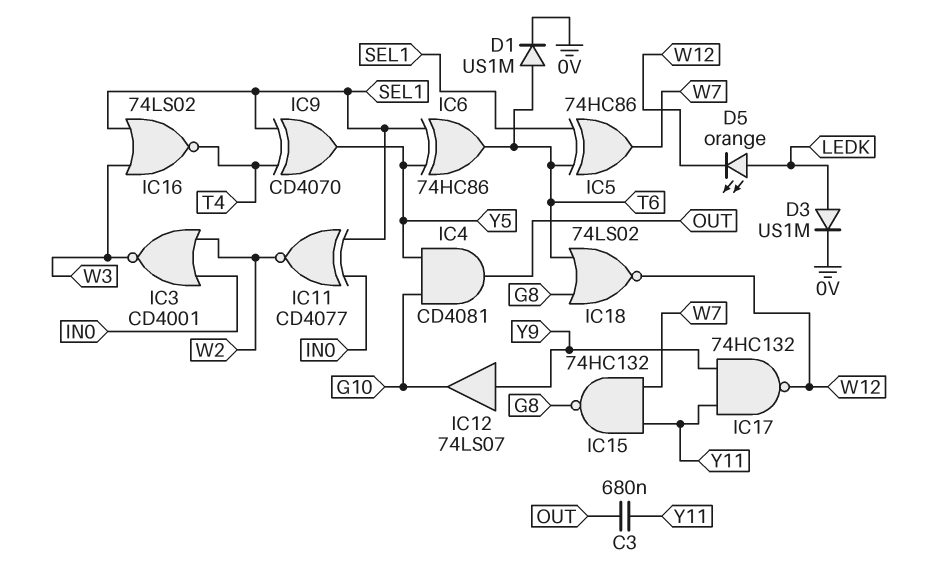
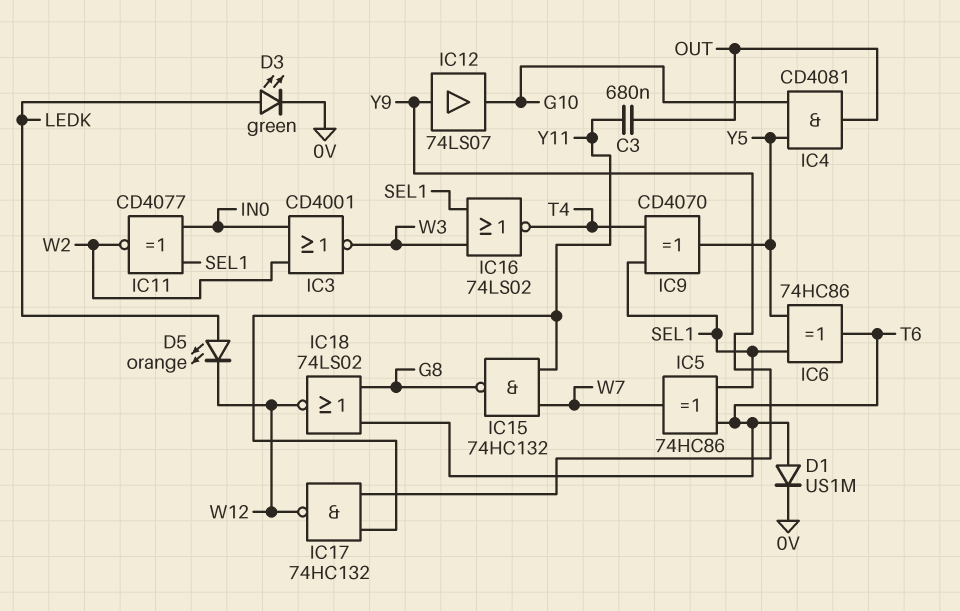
D3: diode US1M (A LEDK, K 0V) -> LED green (A LEDK, K 0V)

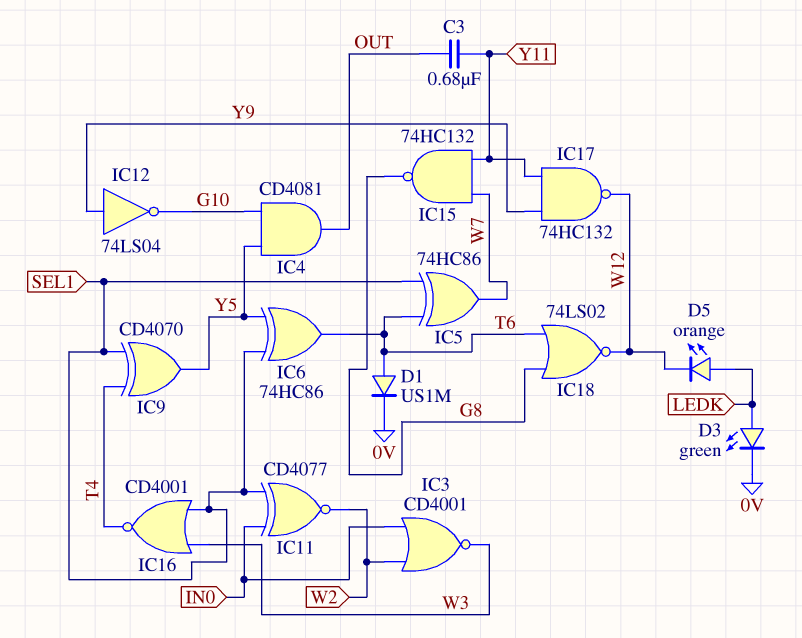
IC12: buffer 74LS07 (in Y9, out G10) -> NOT 74LS04 (in Y9, out G10)
IC16: NOR 74LS02 (in SEL1, in W3, out T4) -> NOR CD4001 (in SEL1, in W3, out T4)

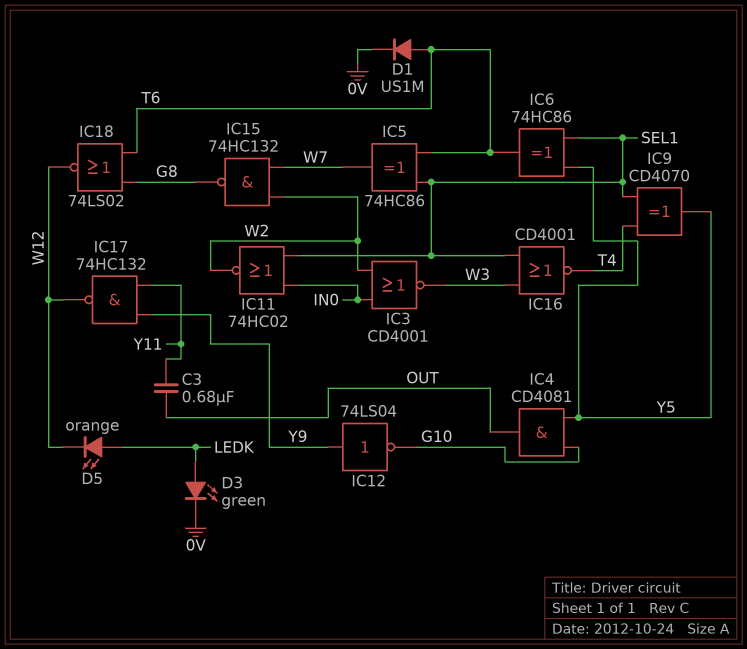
IC11: XNOR CD4077 (in IN0, in SEL1, out W2) -> NOR 74HC02 (in IN0, in SEL1, out W2)
IC15: NAND 74HC132 (in W7, in Y11, out G8) -> NAND 74HC132 (in W2, in W7, out G8)

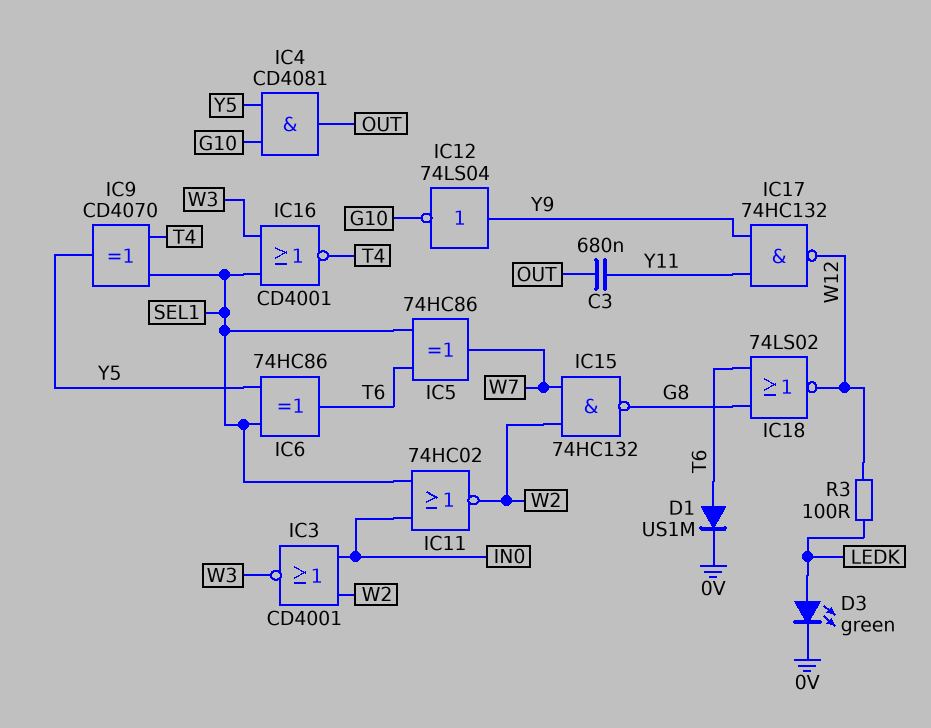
D5: LED orange (A LEDK, K W12) -> none
R3: none -> 100 (LEDK, W12)

